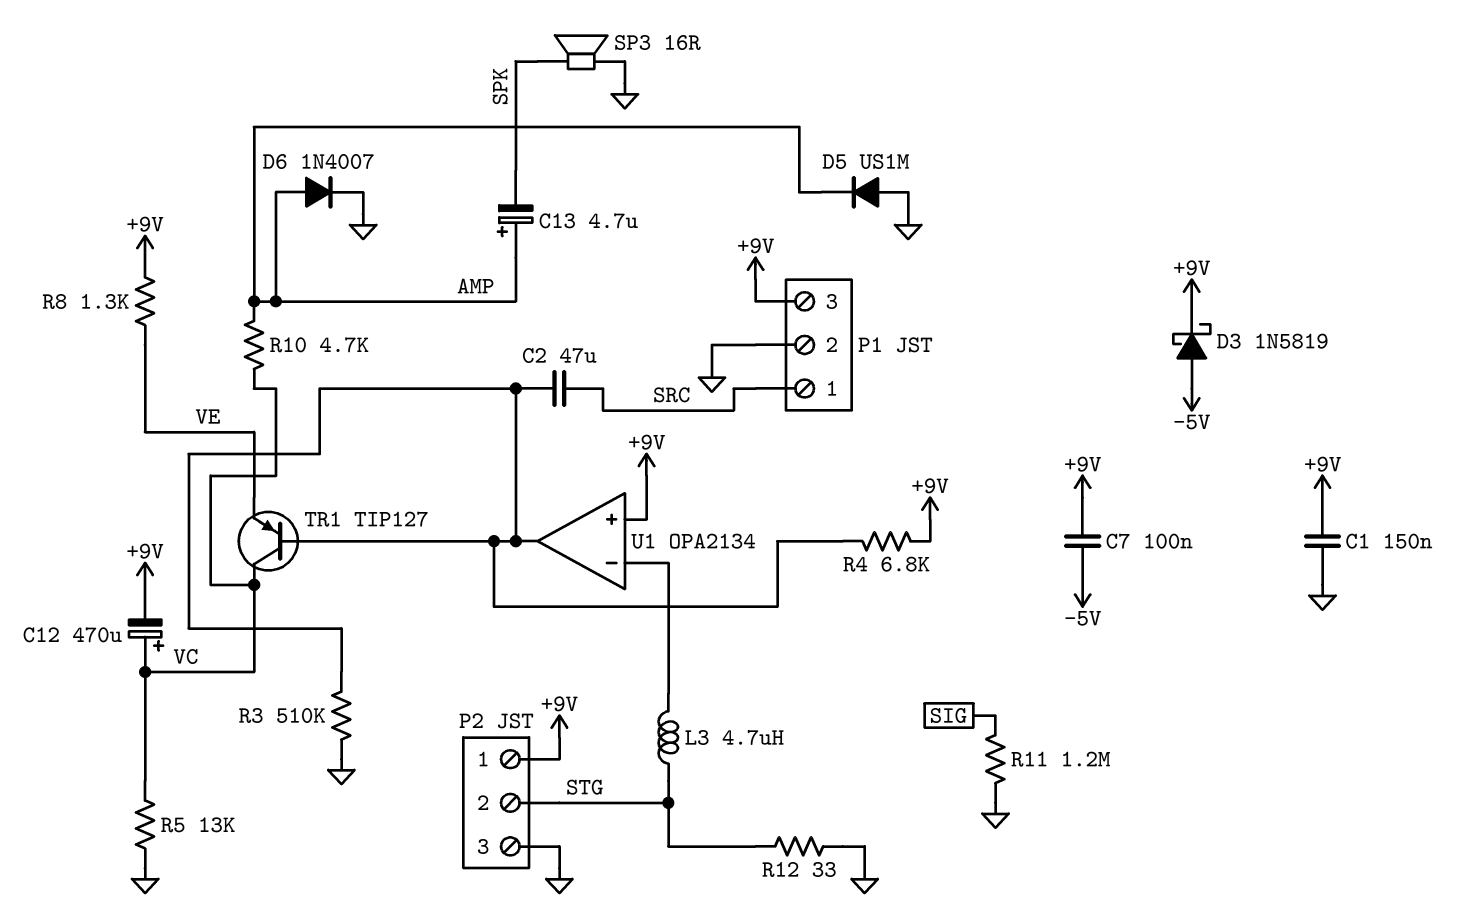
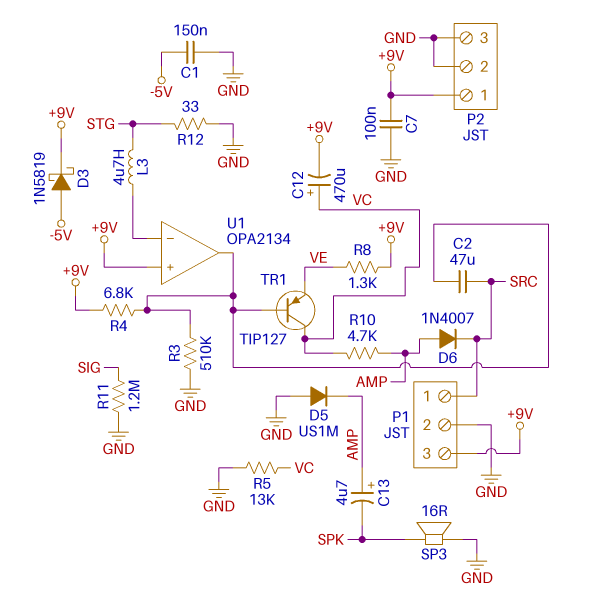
C1: 150nF (+9V, GND) -> 150nF (-5V, GND)
C7: 100nF (+9V, -5V) -> 100nF (+9V, GND)
D6: diode 1N4007 (A AMP, K GND) -> diode 1N4007 (A AMP, K SRC)
P2 pin 2: STG -> GND

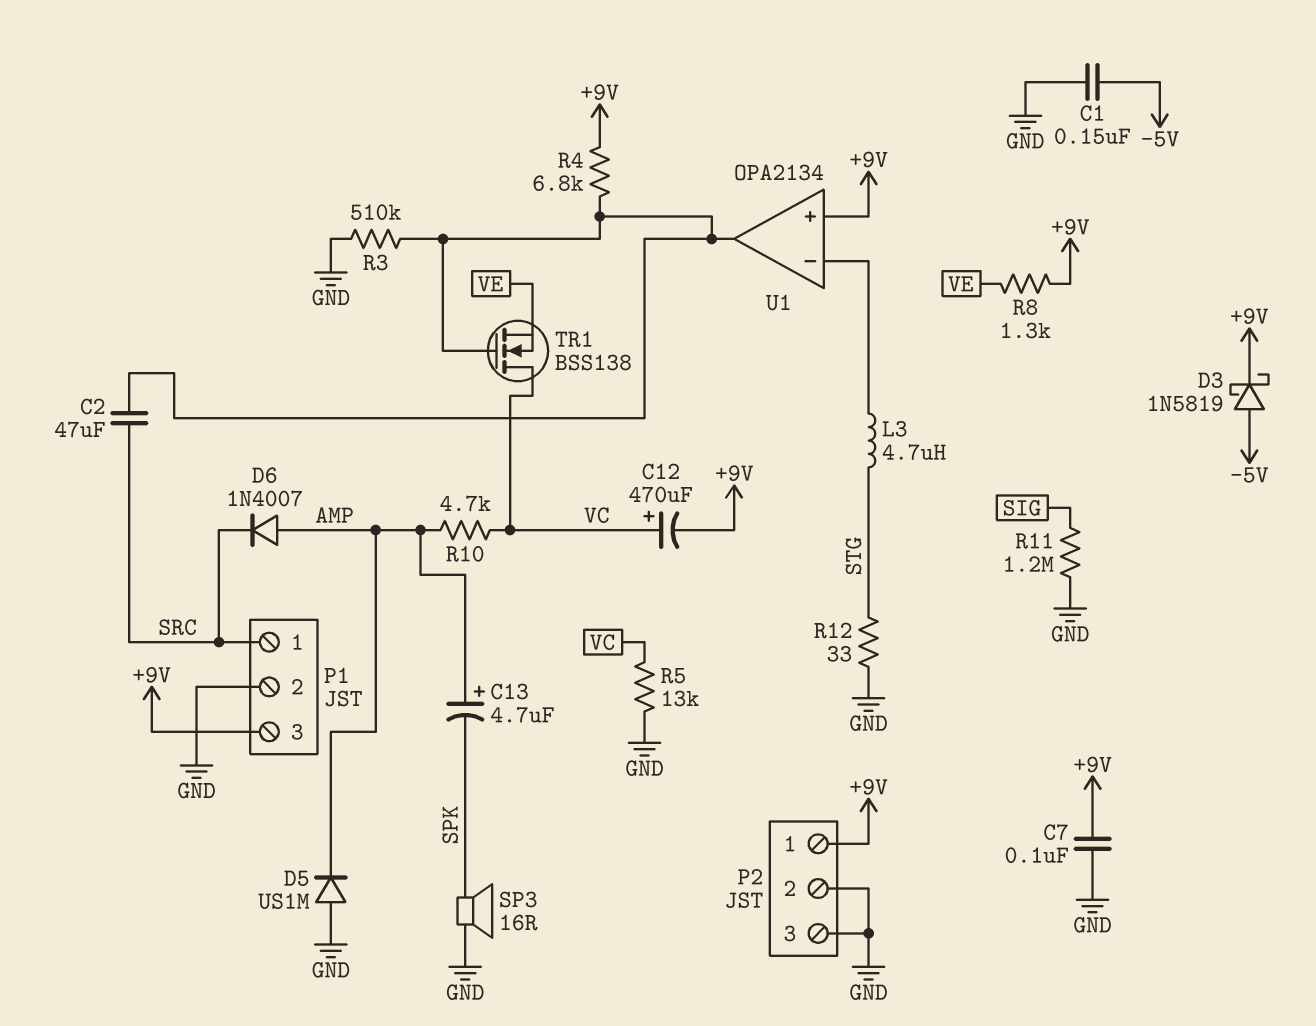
TR1: PNP TIP127 (B U1/out, C VC, E VE) -> NMOS BSS138 (G U1/out, D VC, S VE)

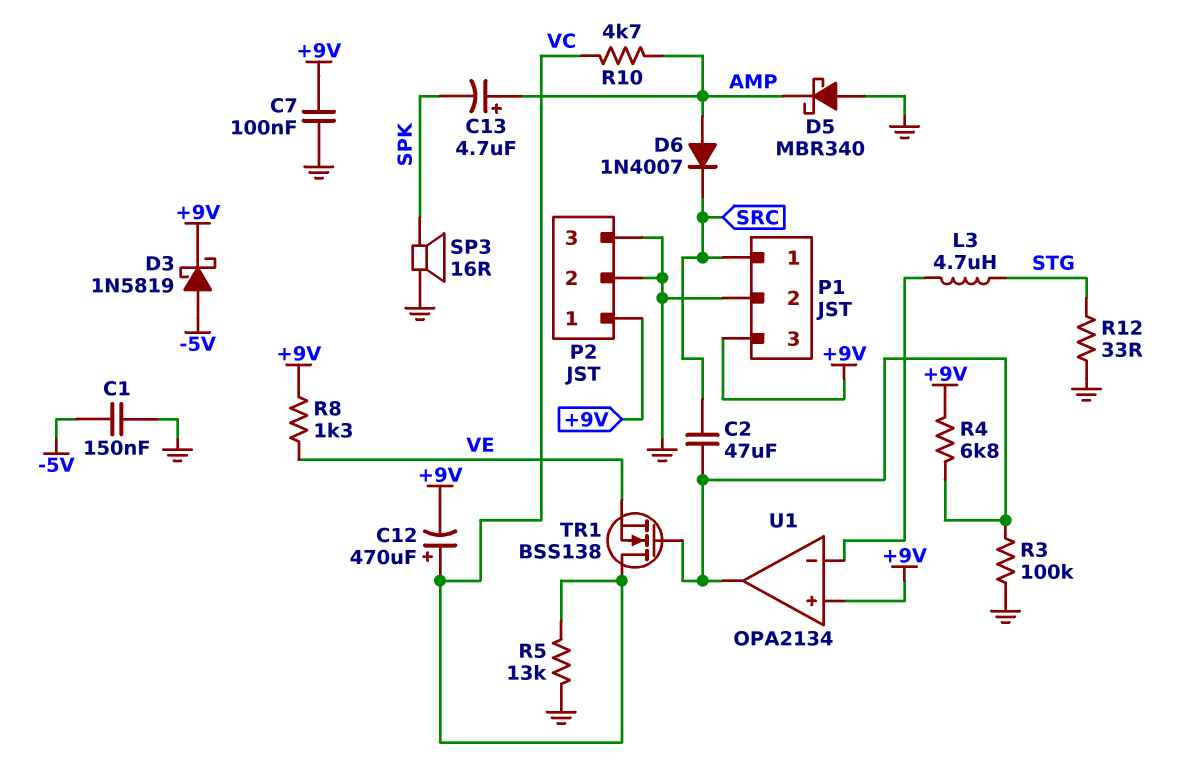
D5: diode US1M (A GND, K AMP) -> schottky MBR340 (A GND, K AMP)
R3: 510k (GND, U1/out) -> 100k (GND, U1/out)
R11: 1.2M (GND, SIG) -> none

